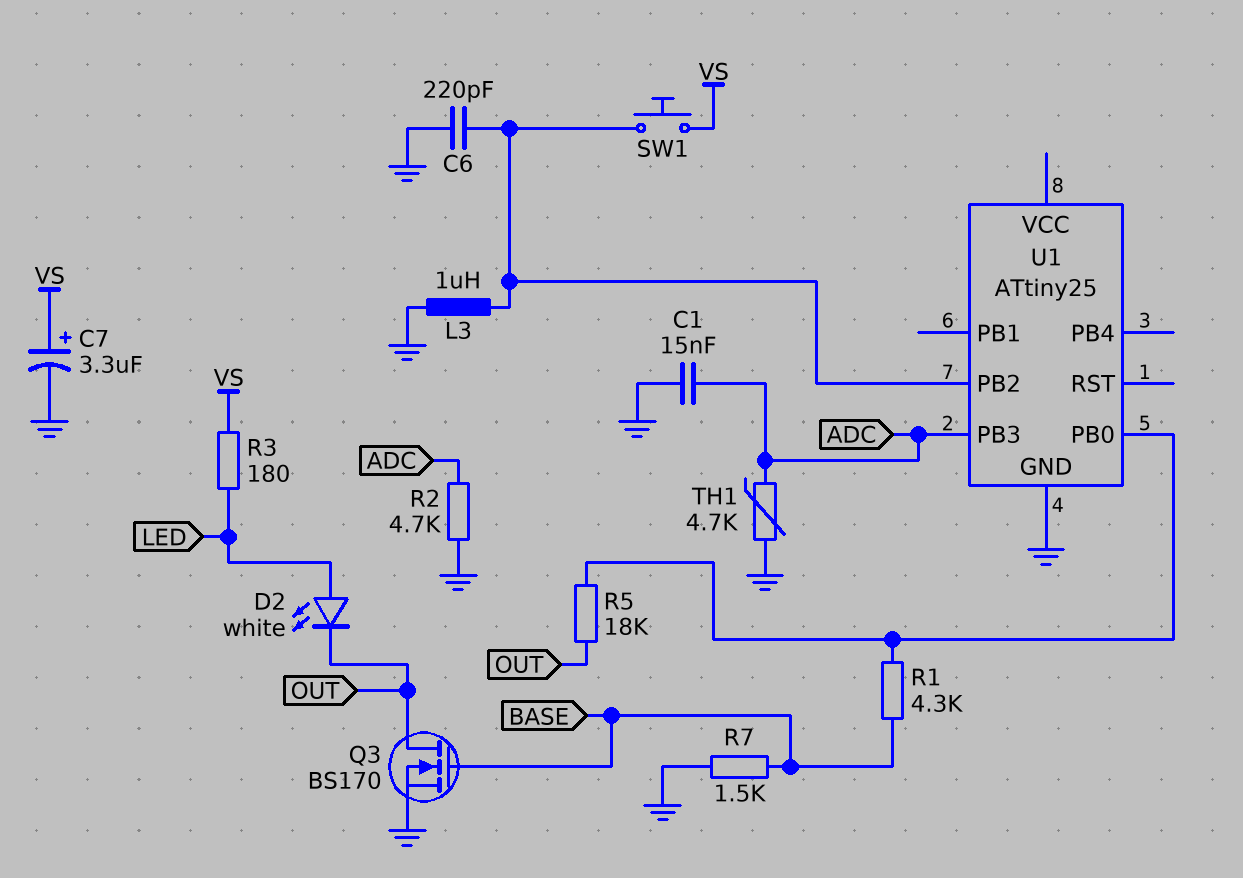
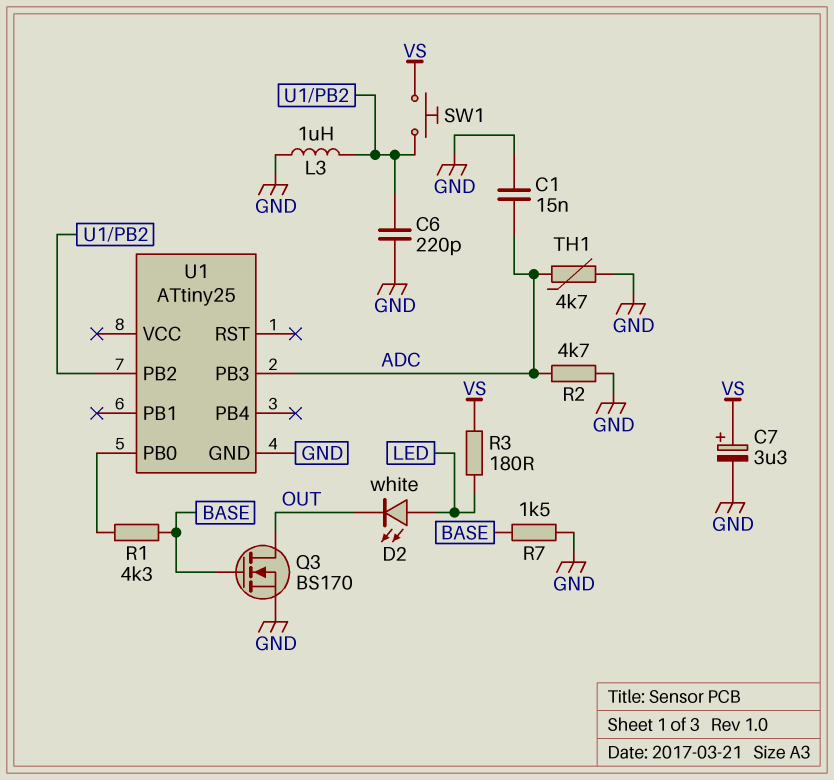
R5: 18k (OUT, U1/PB0) -> none

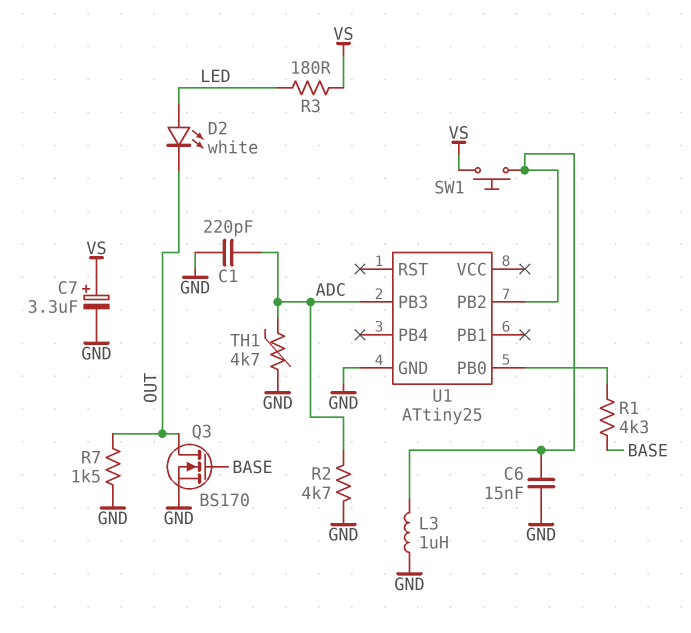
C1: 15nF (ADC, GND) -> 220pF (ADC, GND)
C6: 220pF (GND, U1/PB2) -> 15nF (GND, U1/PB2)
R7: 1.5k (BASE, GND) -> 1.5k (GND, OUT)

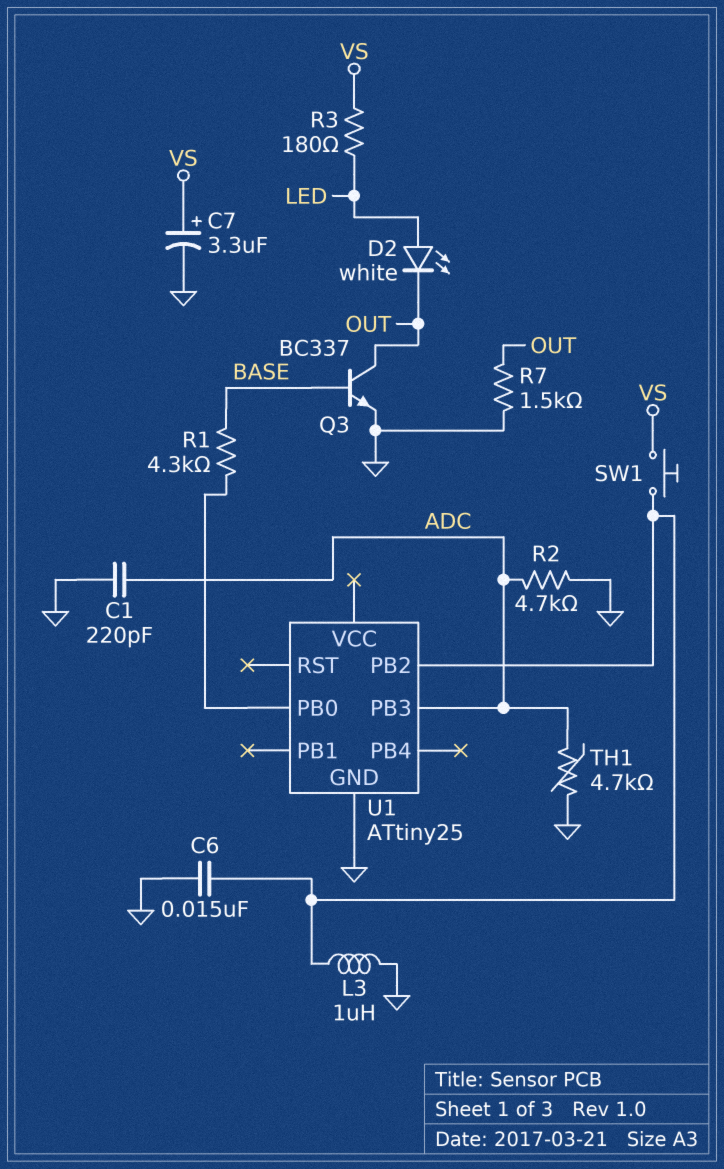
Q3: NMOS BS170 (G BASE, D OUT, S GND) -> NPN BC337 (B BASE, C OUT, E GND)

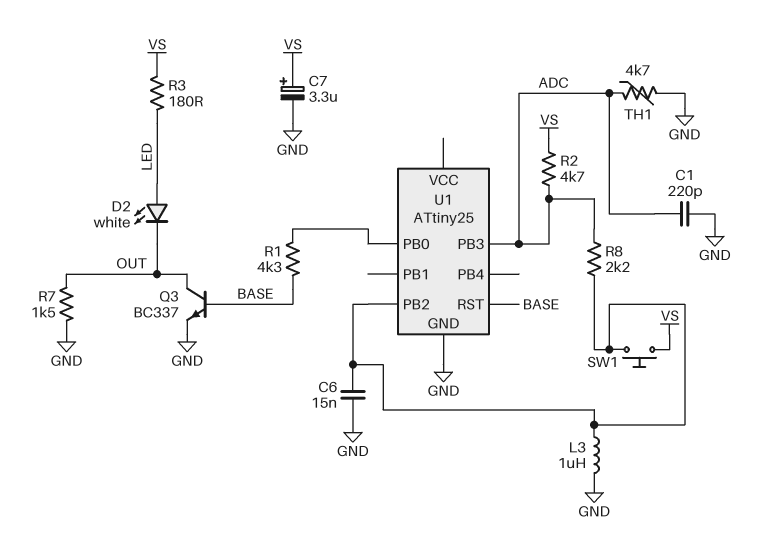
R2: 4.7k (ADC, GND) -> 4.7k (ADC, VS)
R8: none -> 2.2k (ADC, U1/PB2)
U1 pin RST: none -> BASE

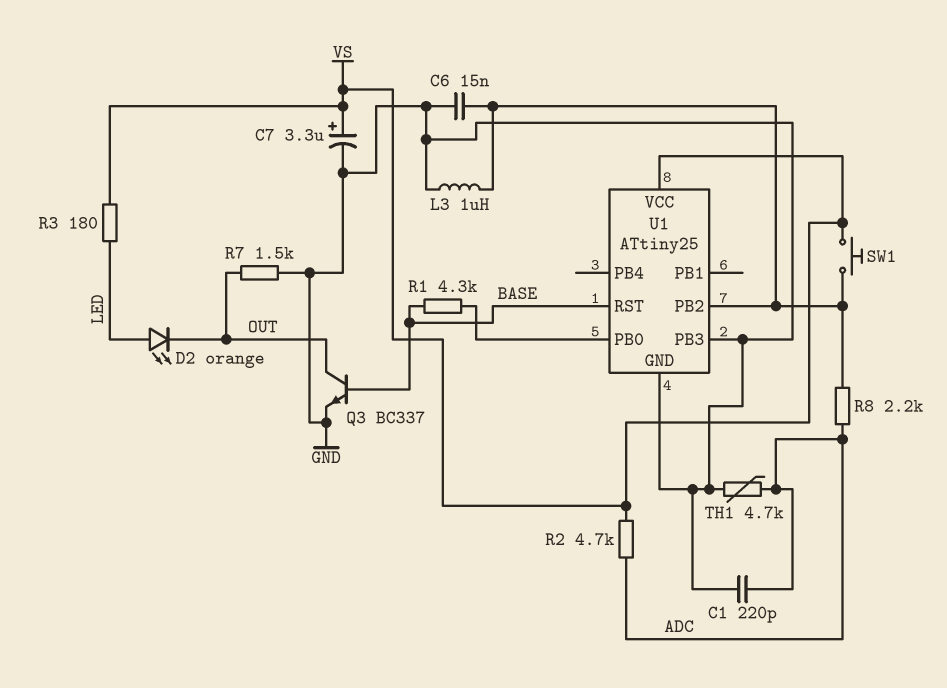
D2: LED white (A LED, K OUT) -> LED orange (A LED, K OUT)
U1 pin PB3: ADC -> GND
U1 pin VCC: none -> VS

